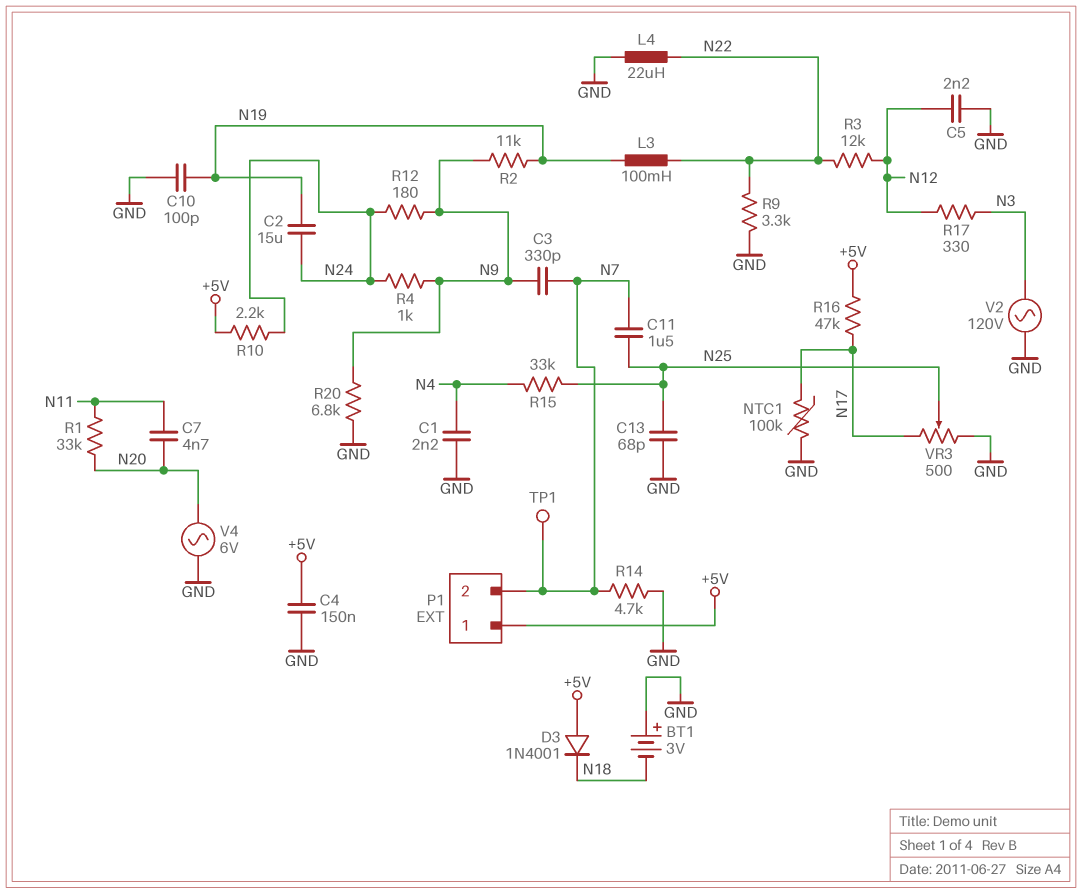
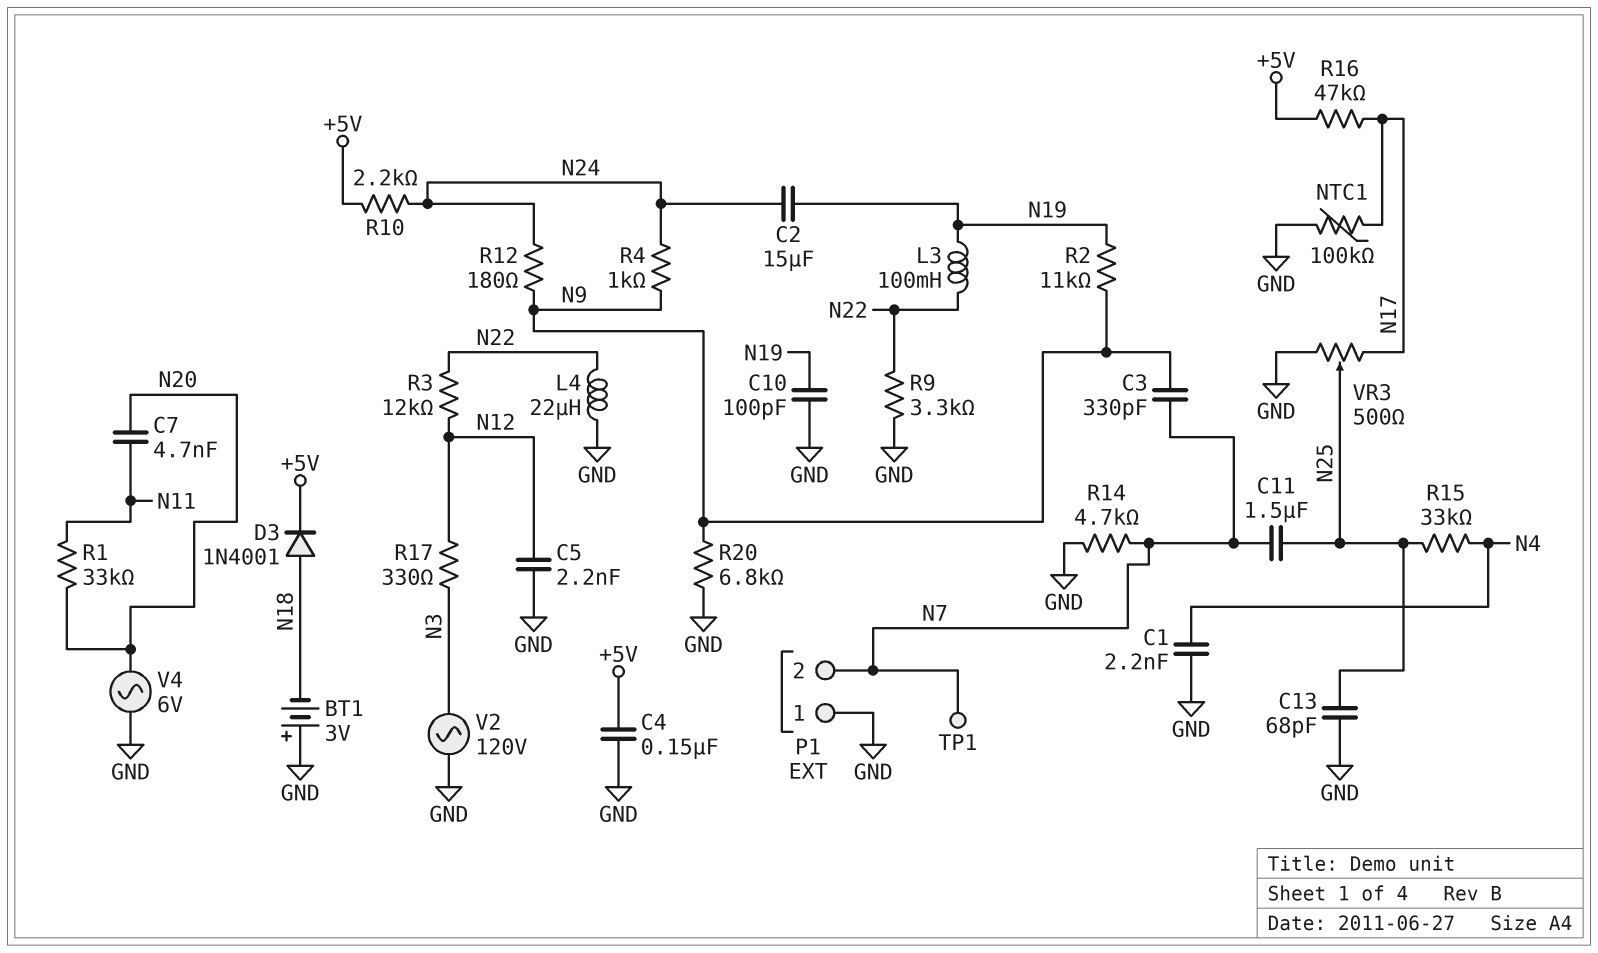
D3: diode 1N4001 (A +5V, K N18) -> diode 1N4001 (A N18, K +5V)
P1 pin 1: +5V -> GND

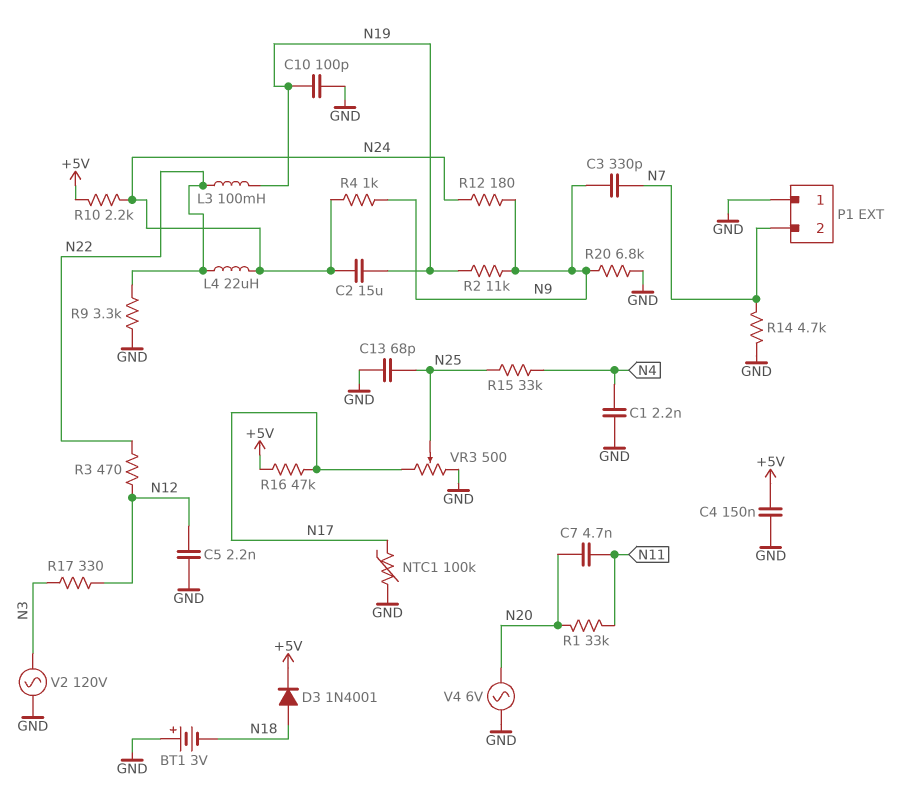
C11: 1.5uF (N7, N25) -> none
L4: 22uH (GND, N22) -> 22uH (N22, N24)
R3: 12k (N12, N22) -> 470 (N12, N22)
TP1: test point (N7) -> none

